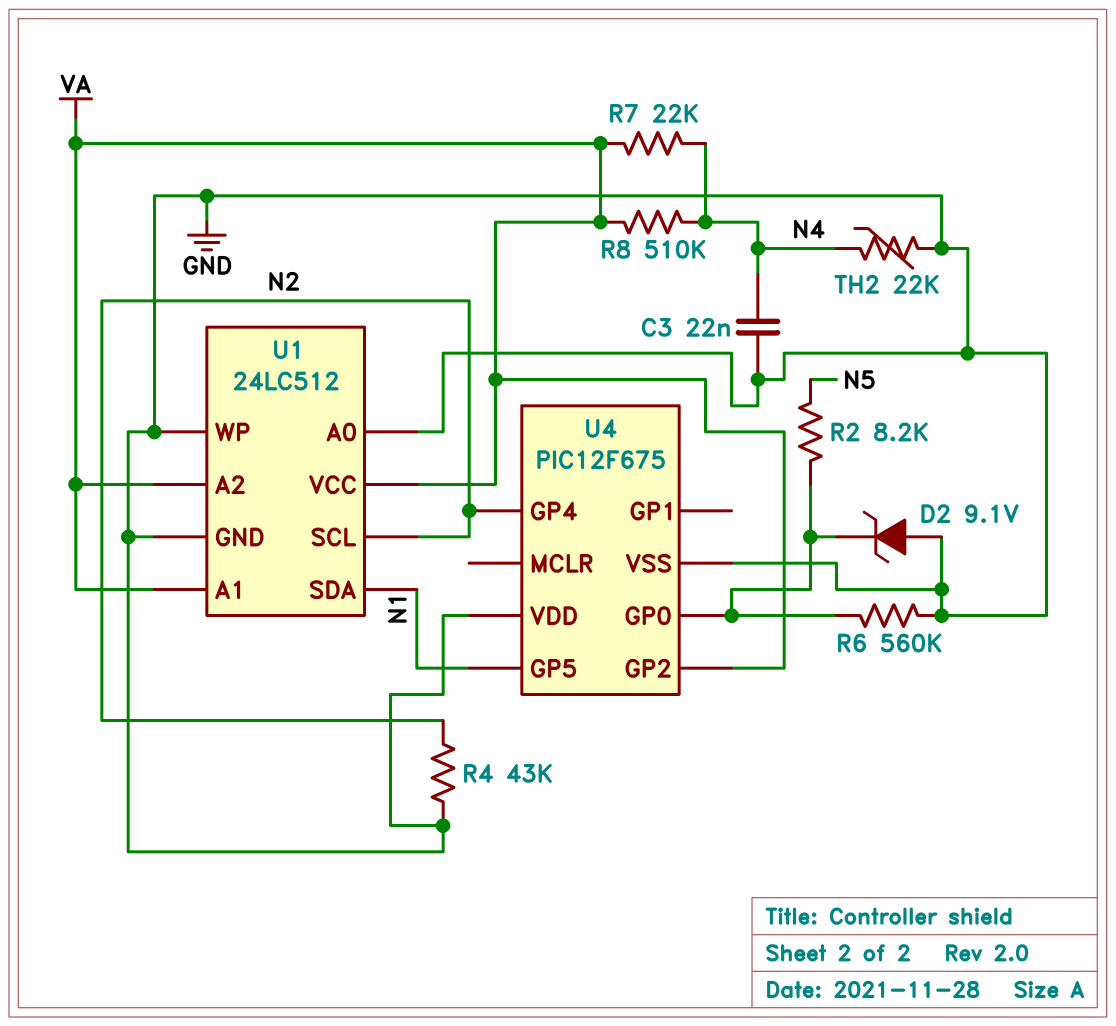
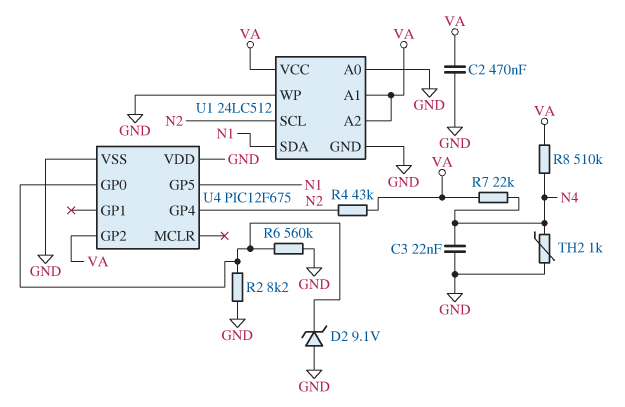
C2: none -> 470nF (GND, VA)
R2: 8.2k (N5, U4/GP0) -> 8.2k (GND, U4/GP0)
R4: 43k (GND, N2) -> 43k (N2, VA)
TH2: 22k (GND, N4) -> 1k (GND, N4)

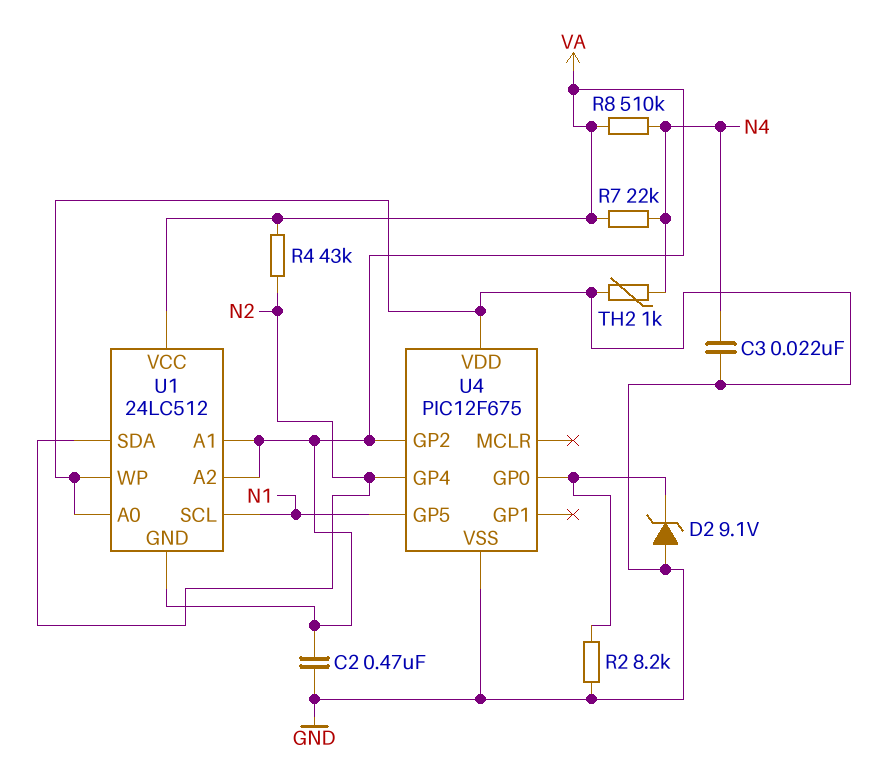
R6: 560k (GND, U4/GP0) -> none
U1 pin GND: GND -> VA
U1 pin SCL: N2 -> N1
U1 pin SDA: N1 -> N2

